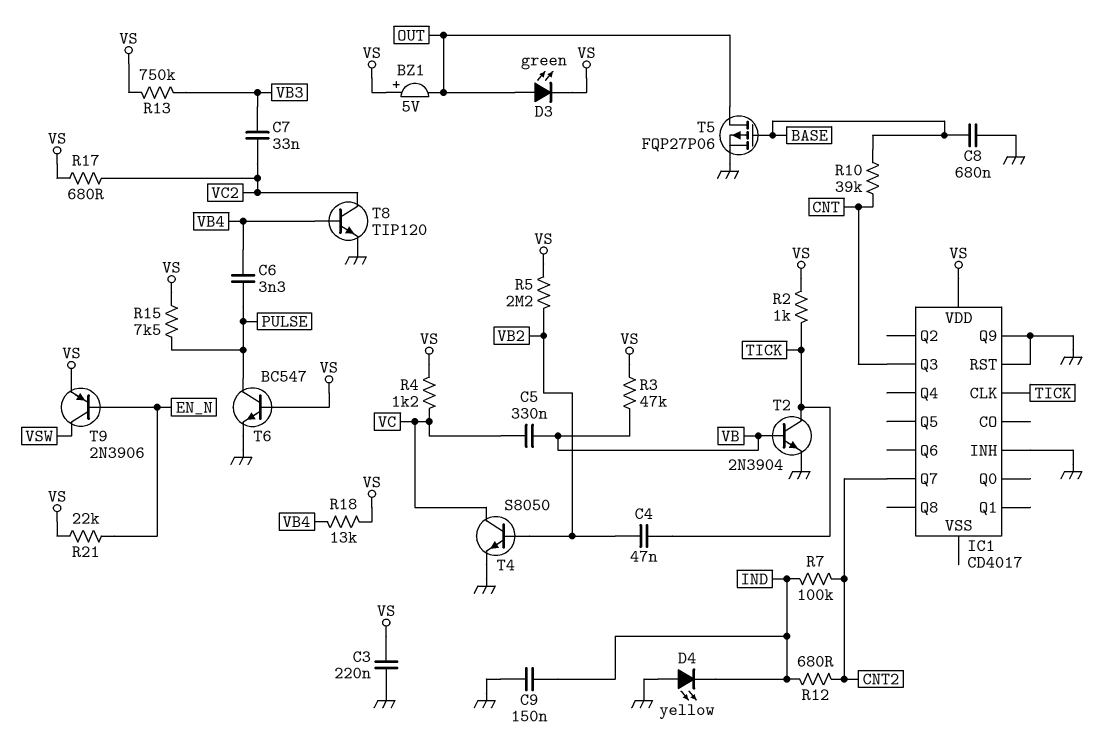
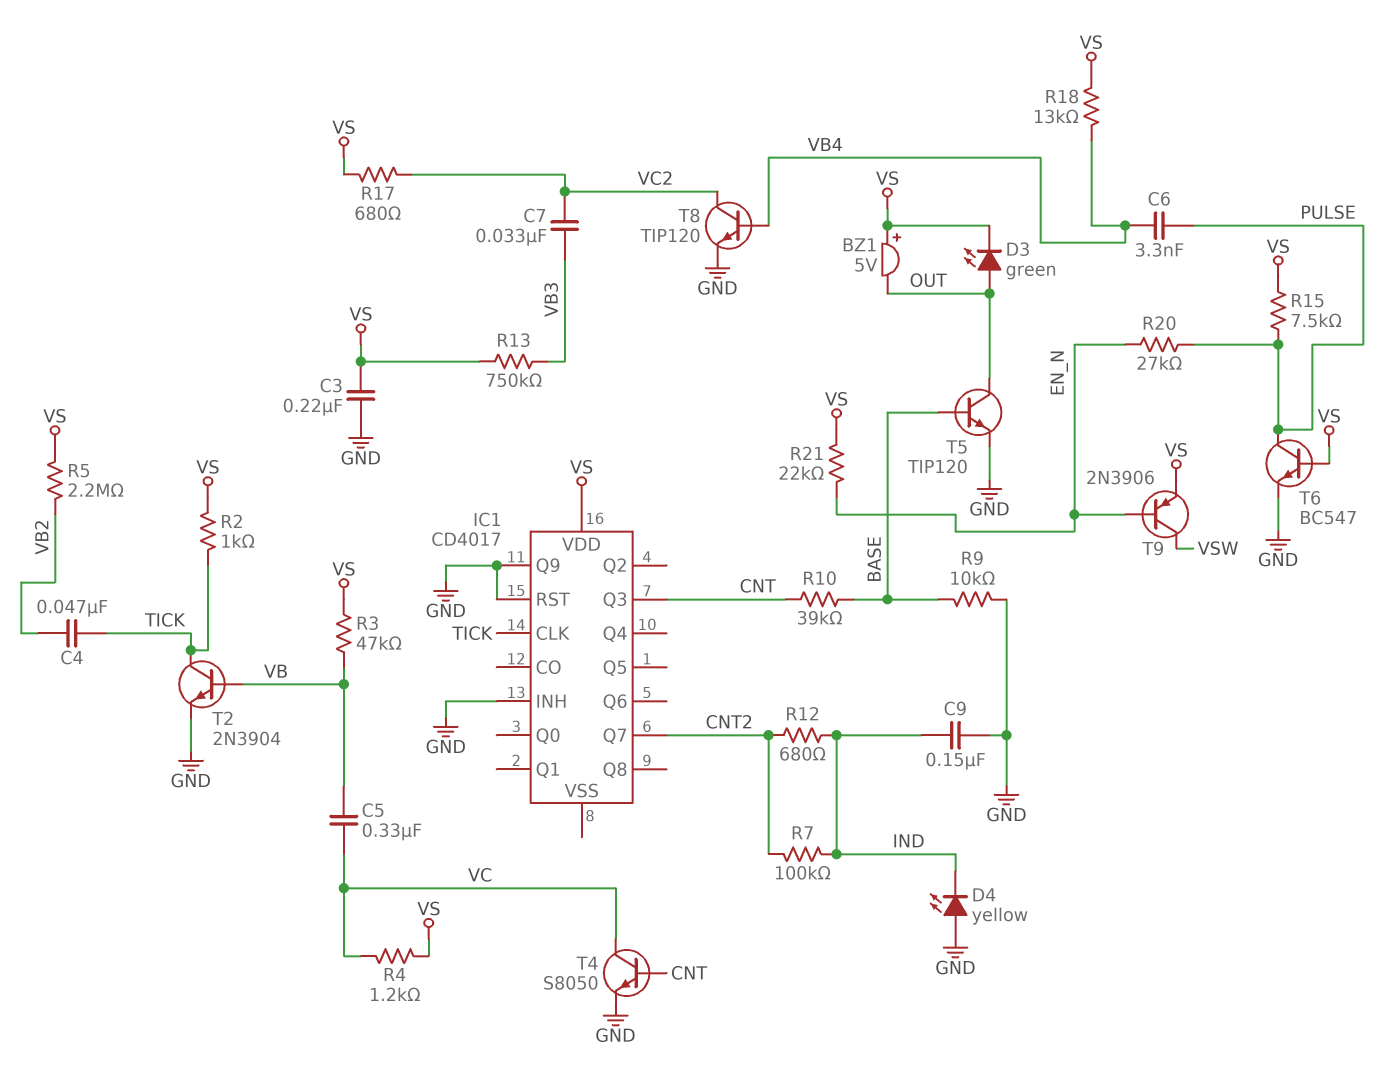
C8: 680nF (BASE, GND) -> none
R9: none -> 10k (BASE, GND)
R20: none -> 27k (EN_N, PULSE)
T4: NPN S8050 (B VB2, C VC, E GND) -> NPN S8050 (B CNT, C VC, E GND)
T5: PMOS FQP27P06 (G BASE, D OUT, S GND) -> NPN TIP120 (B BASE, C OUT, E GND)

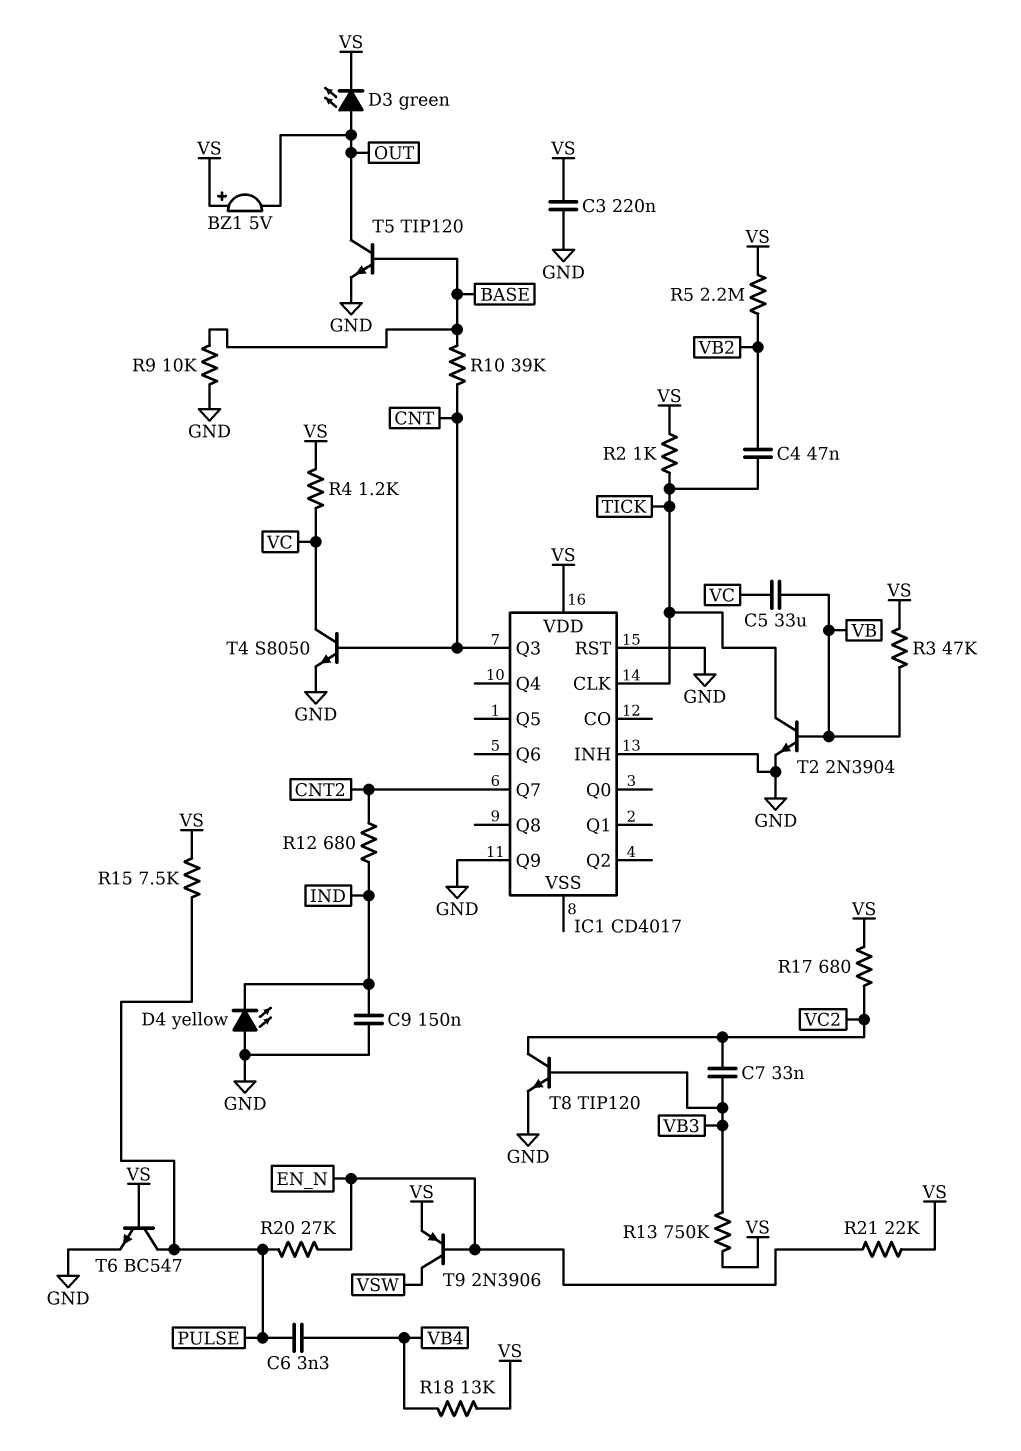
C5: 330nF (VB, VC) -> 33uF (VB, VC)
R7: 100k (CNT2, IND) -> none
T8: NPN TIP120 (B VB4, C VC2, E GND) -> NPN TIP120 (B VB3, C VC2, E GND)

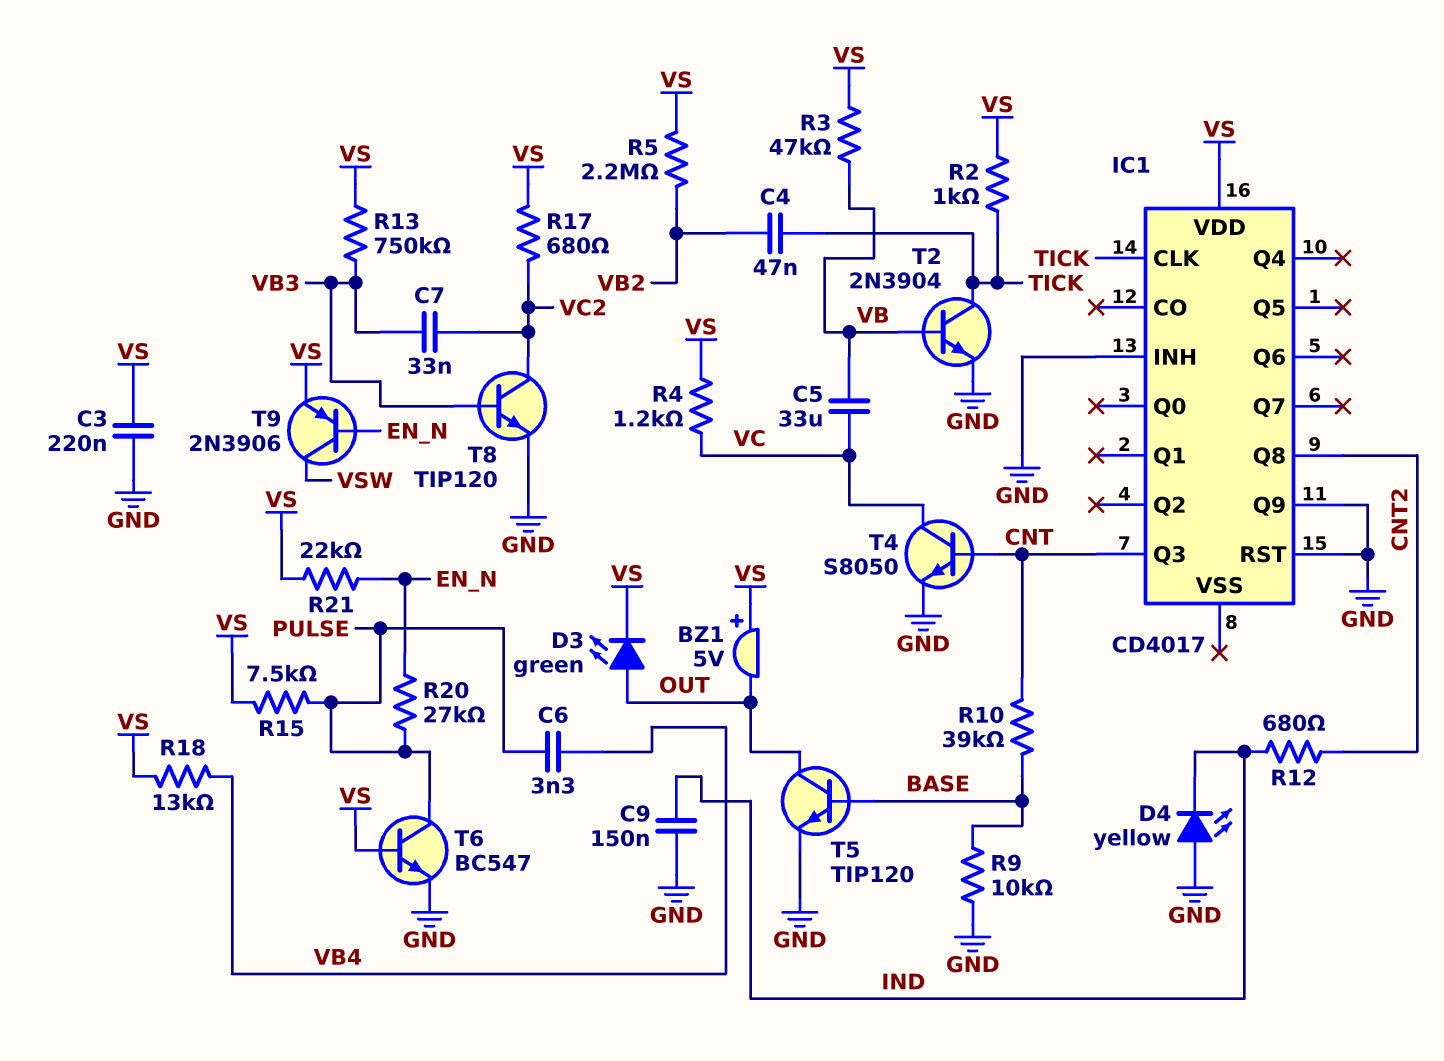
IC1 pin Q7: CNT2 -> none
IC1 pin Q8: none -> CNT2

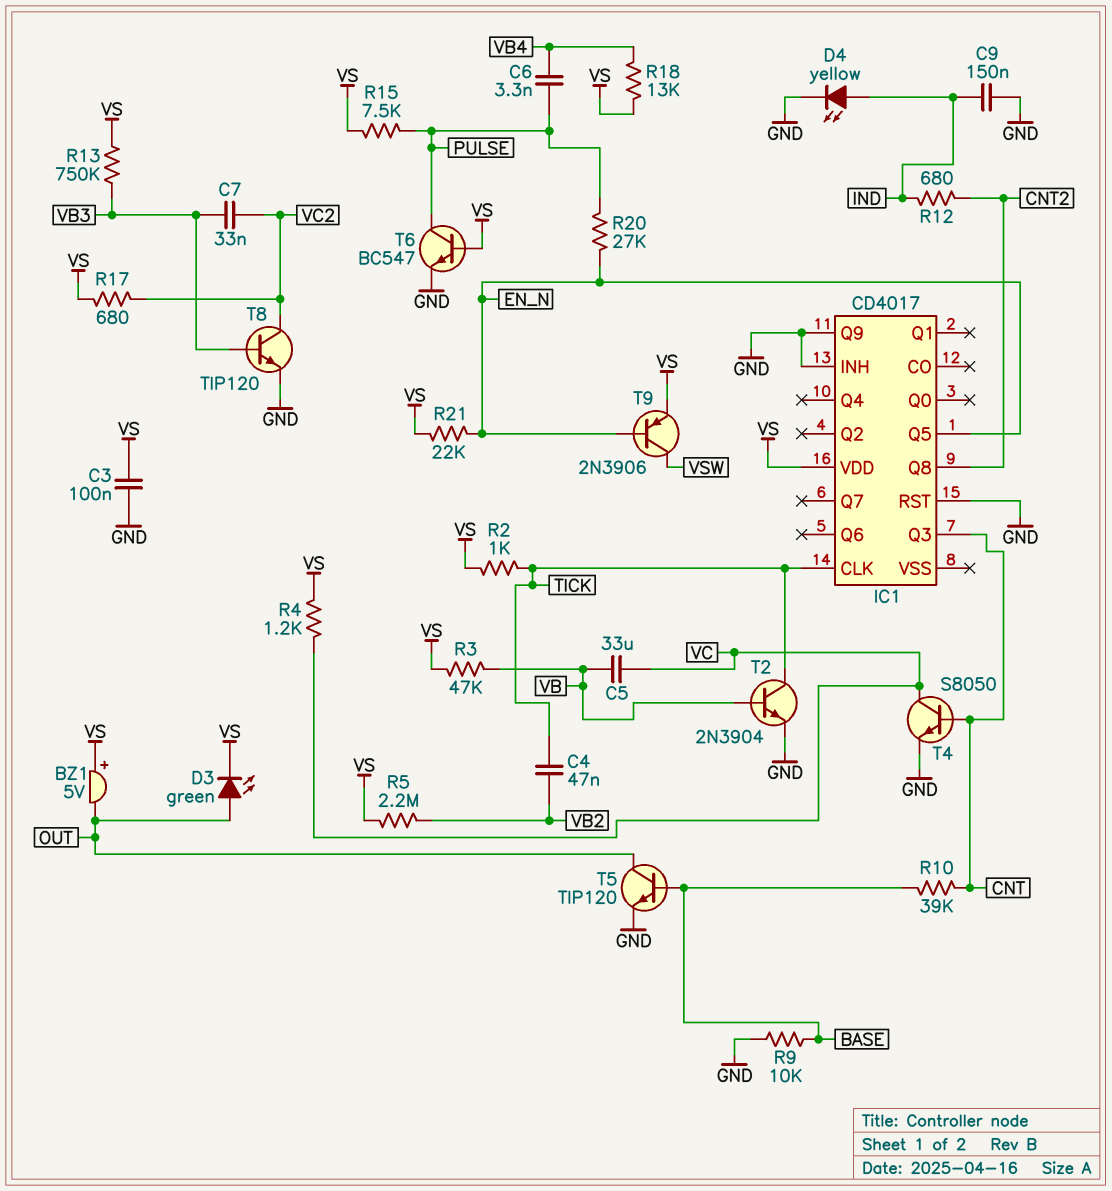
C3: 220nF (GND, VS) -> 100nF (GND, VS)
D4: LED yellow (A GND, K IND) -> LED yellow (A IND, K GND)
IC1 pin Q5: none -> EN_N

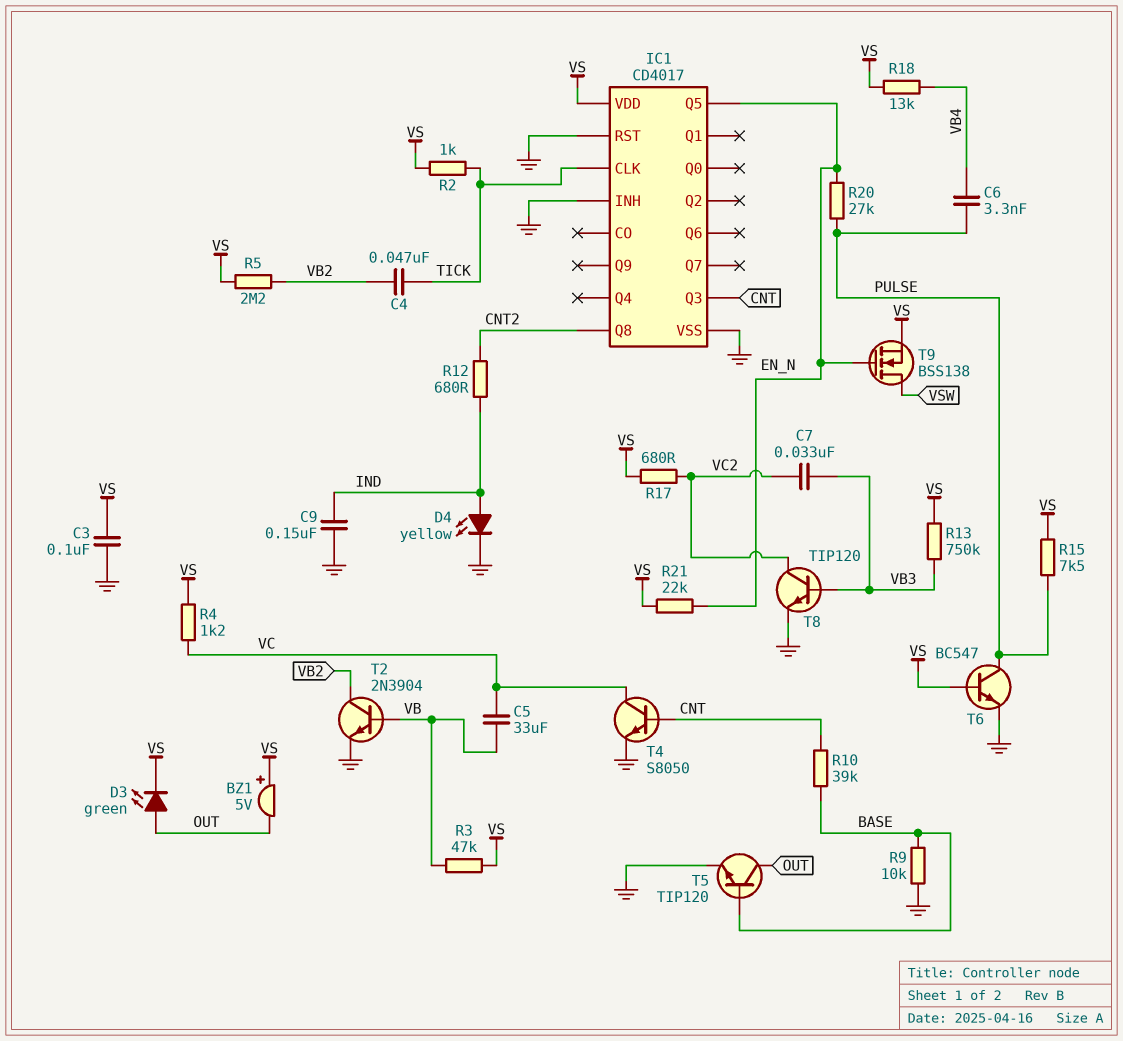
IC1 pin Q9: GND -> none
IC1 pin VSS: none -> GND
T2: NPN 2N3904 (B VB, C TICK, E GND) -> NPN 2N3904 (B VB, C VB2, E GND)
T9: PNP 2N3906 (B EN_N, C VSW, E VS) -> NMOS BSS138 (G EN_N, D VSW, S VS)

